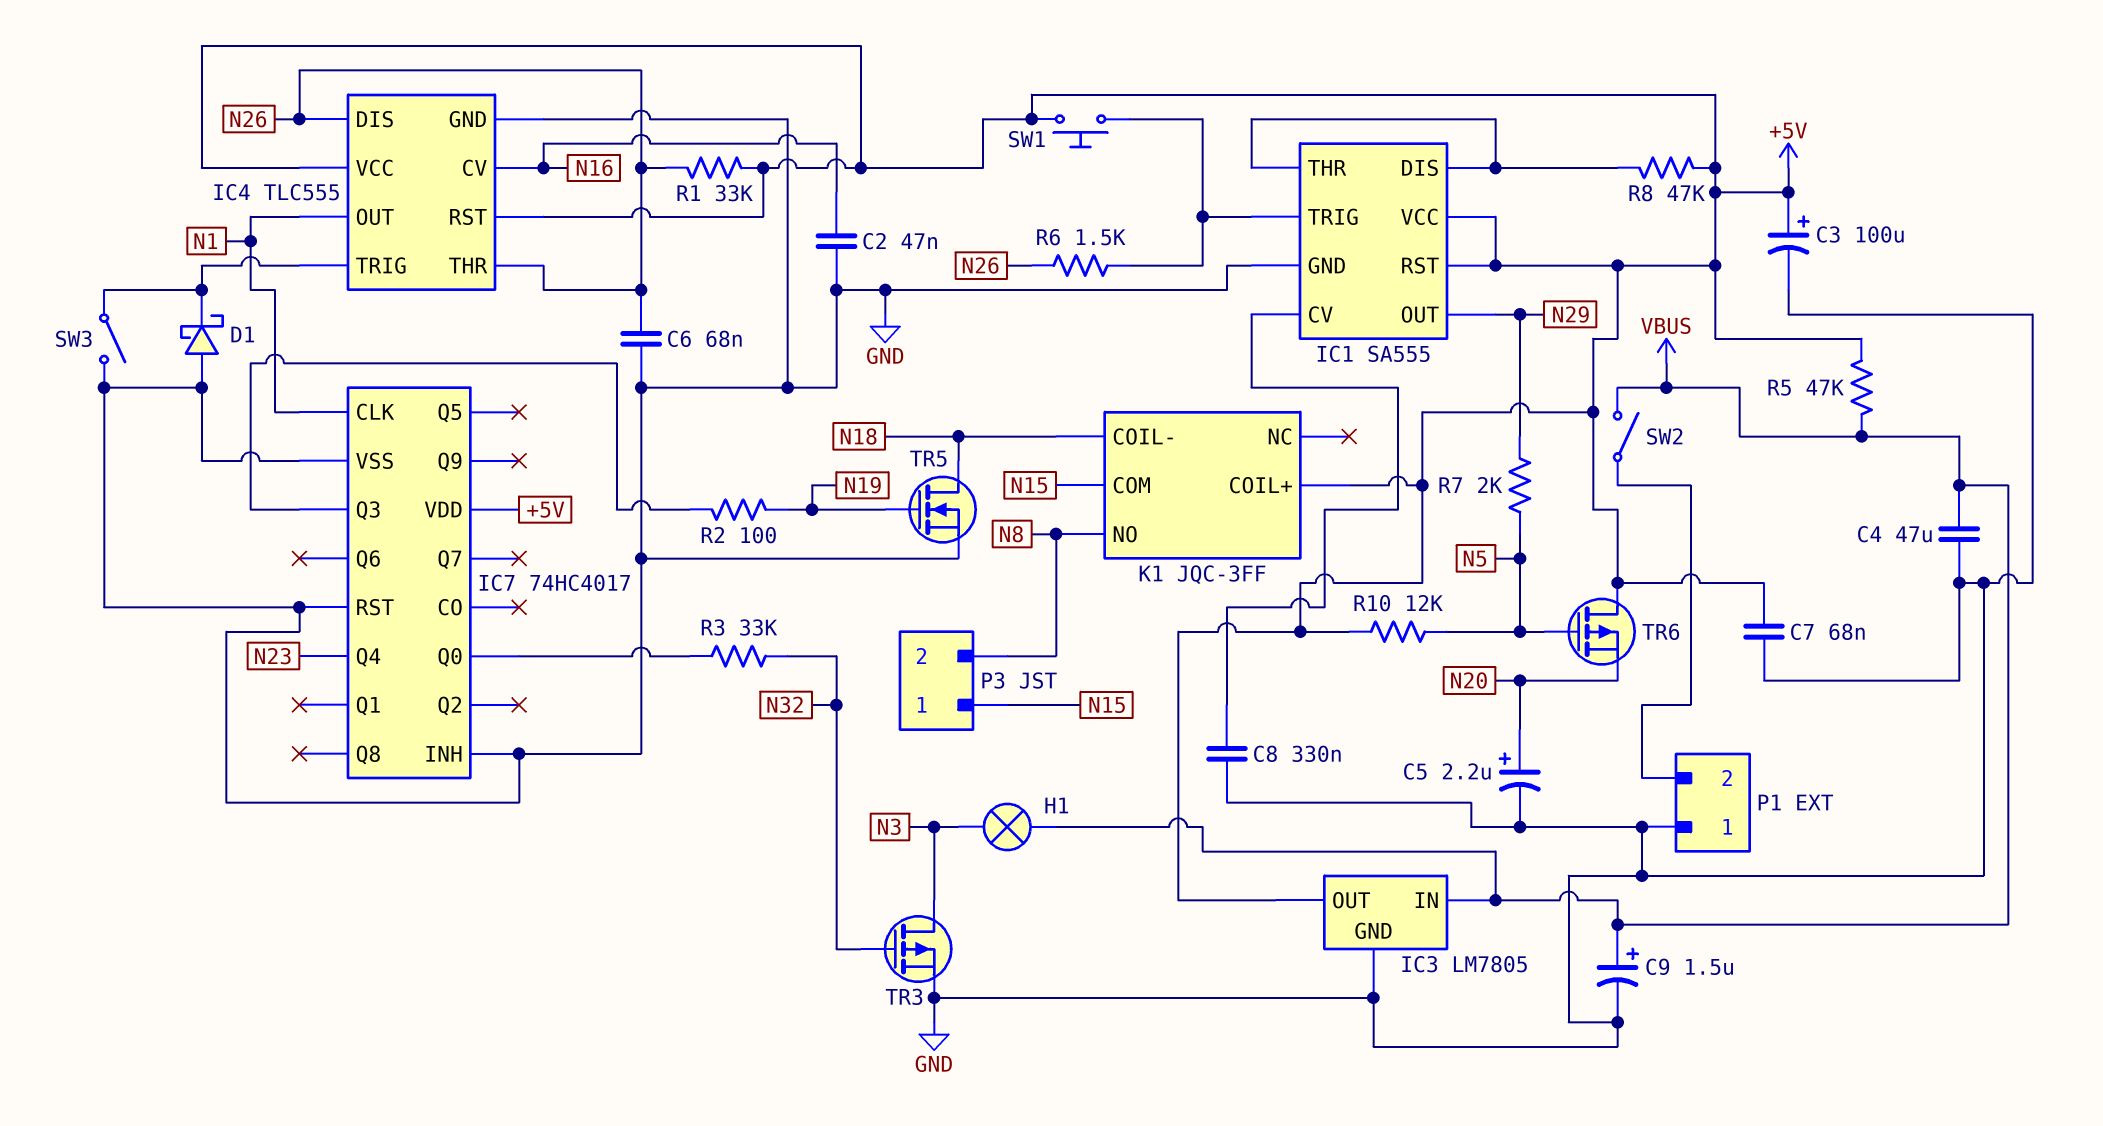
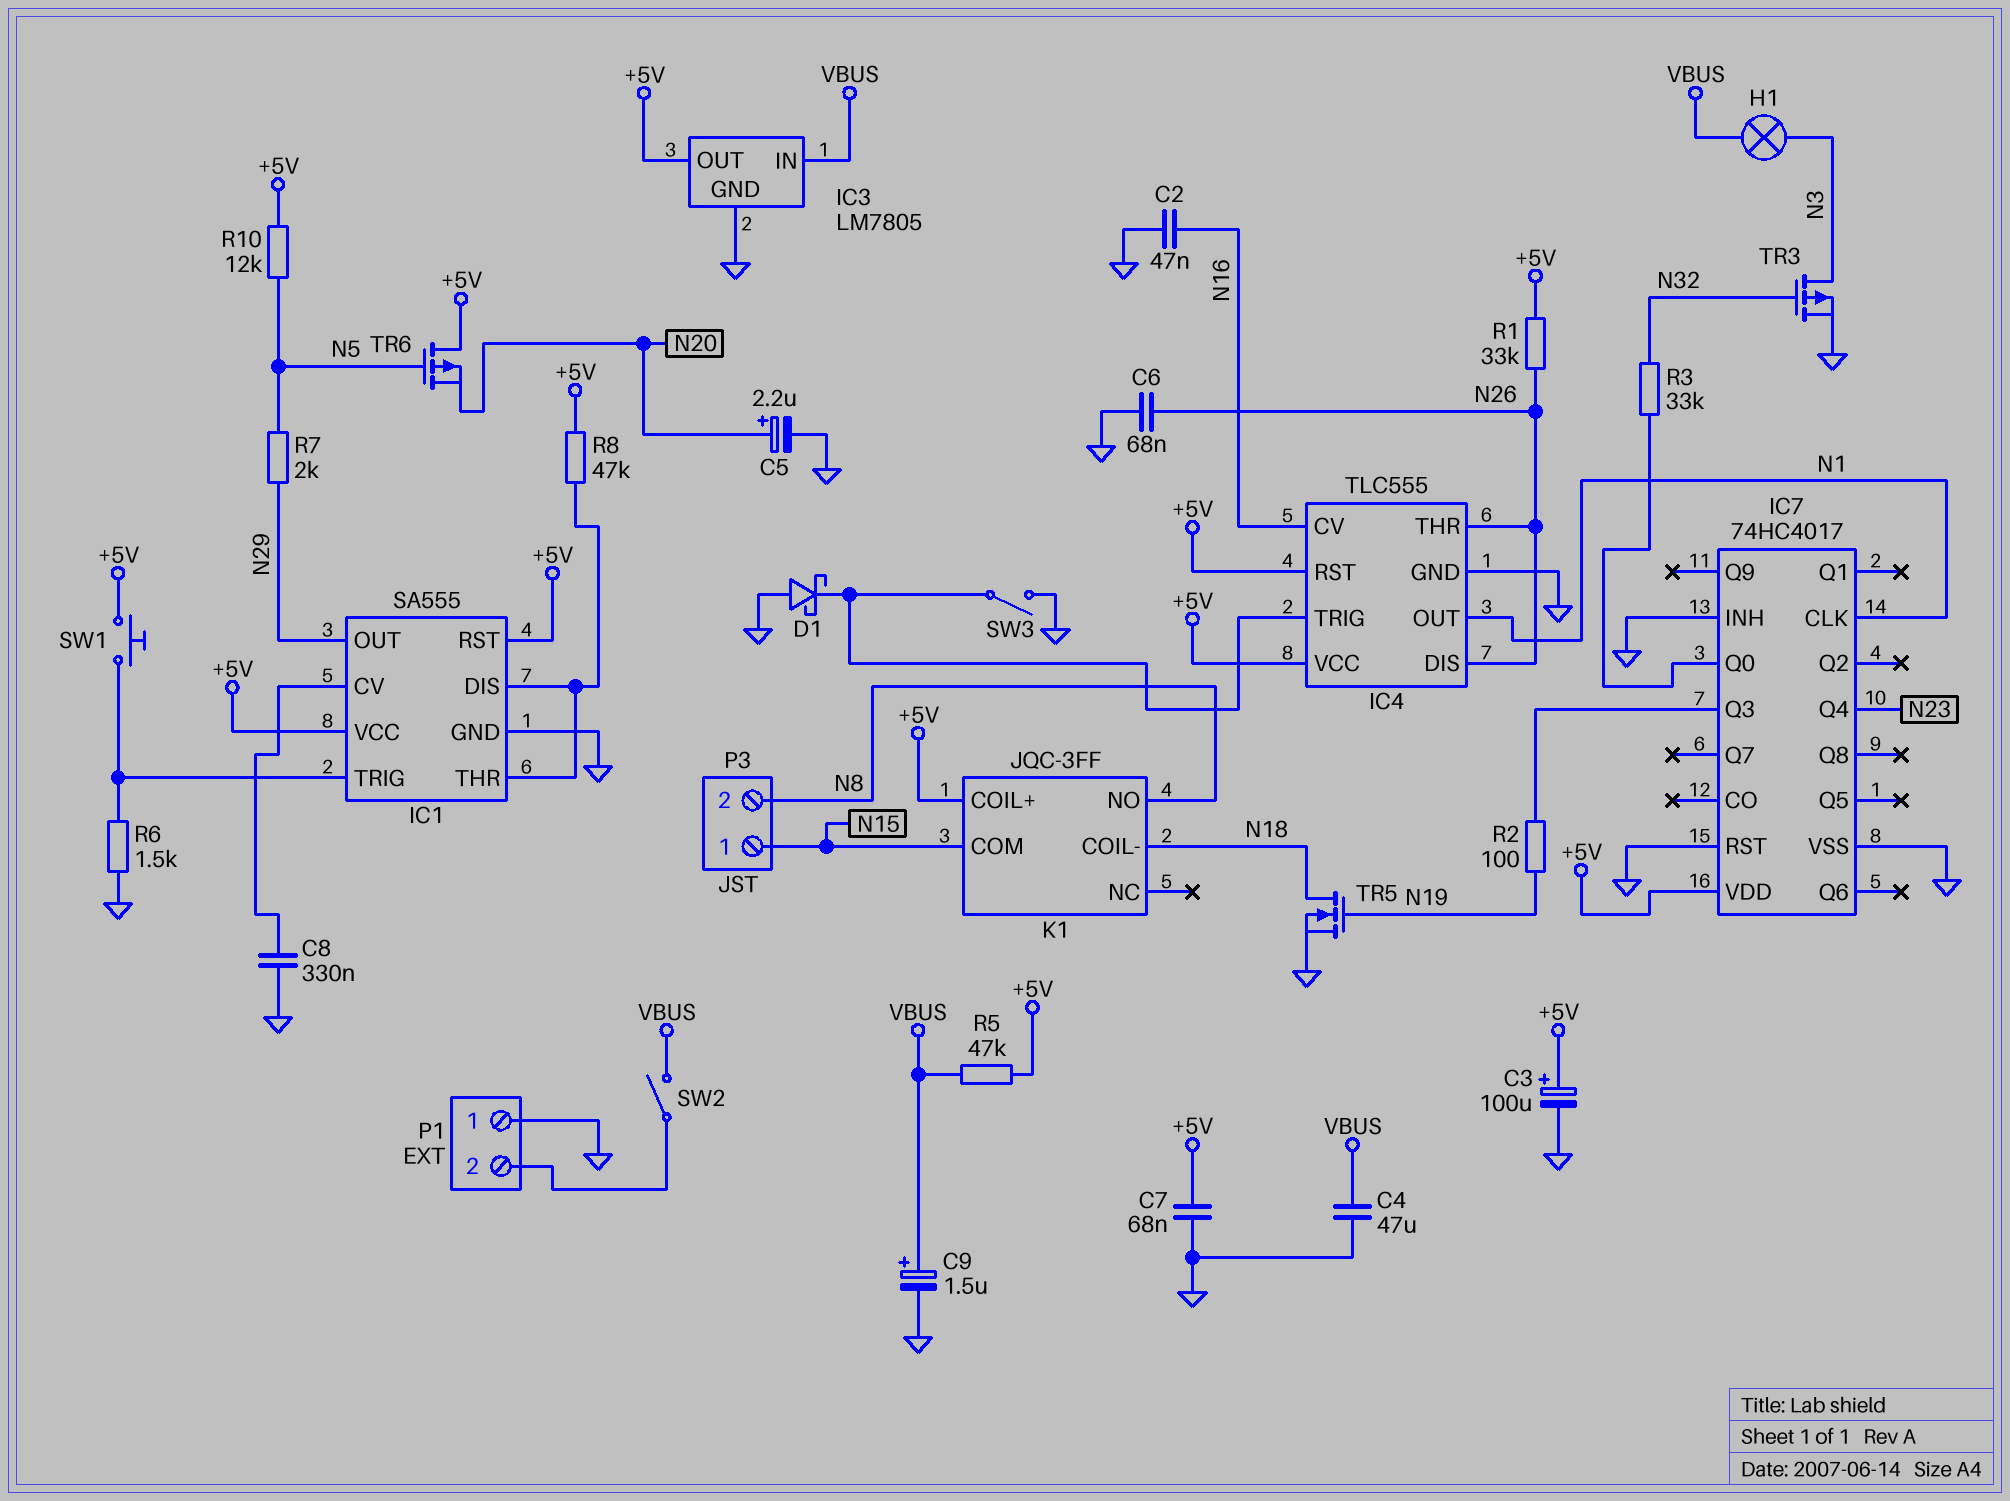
R6: 1.5k (IC1/TRIG, N26) -> 1.5k (GND, IC1/TRIG)

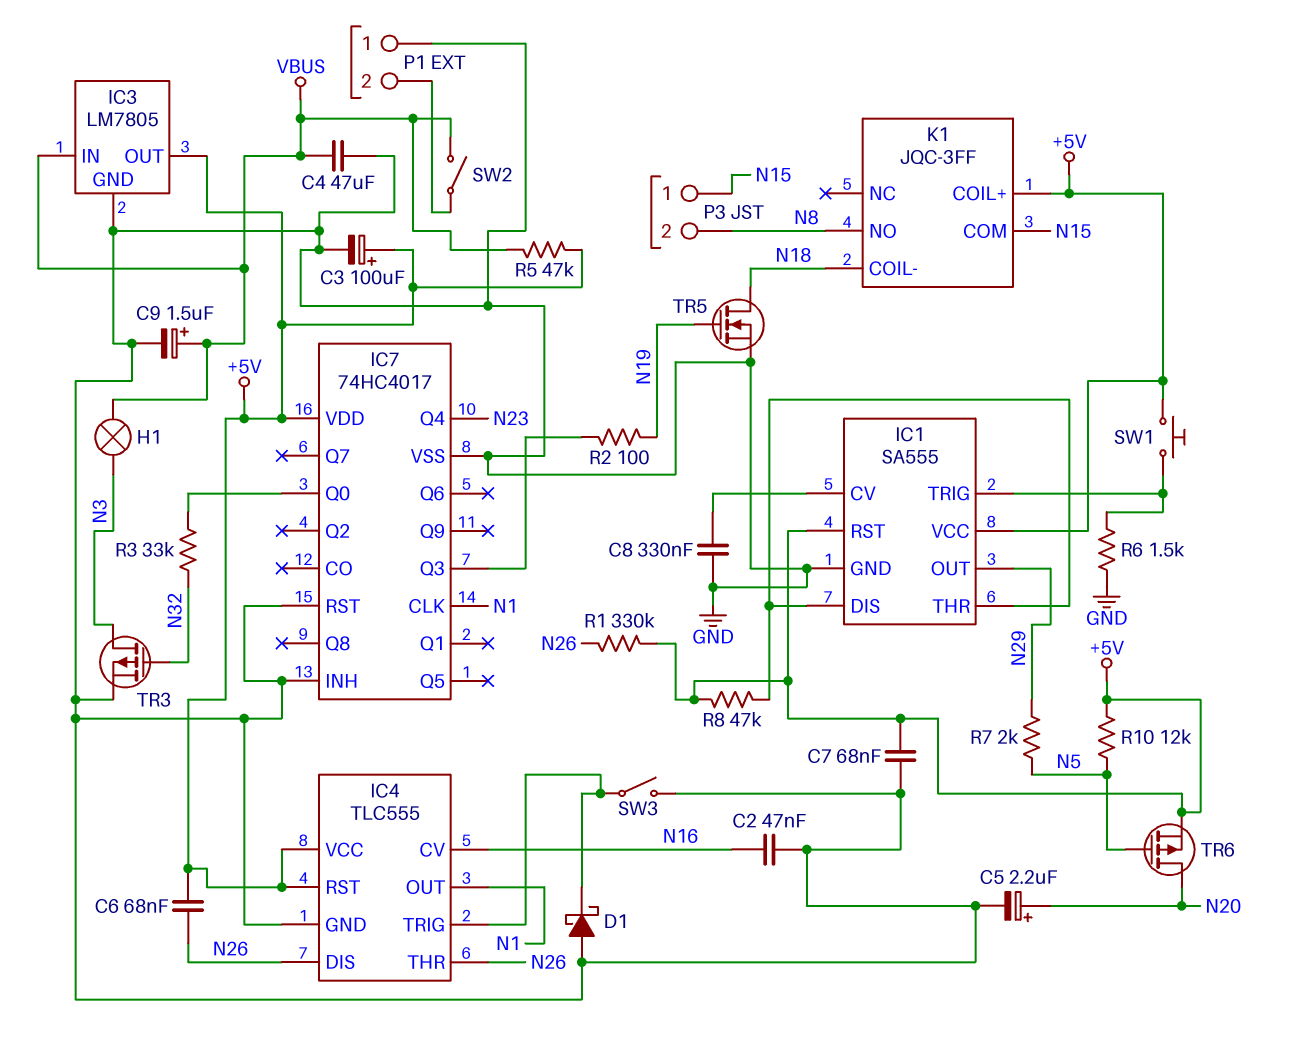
C6: 68nF (GND, N26) -> 68nF (+5V, N26)
R1: 33k (+5V, N26) -> 330k (+5V, N26)
TR6: PMOS (G N5, D +5V, S N20) -> PMOS (G N5, D N20, S +5V)

